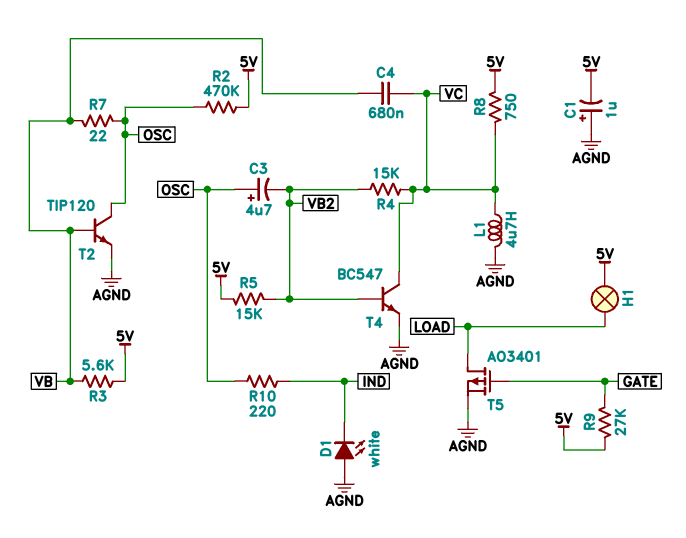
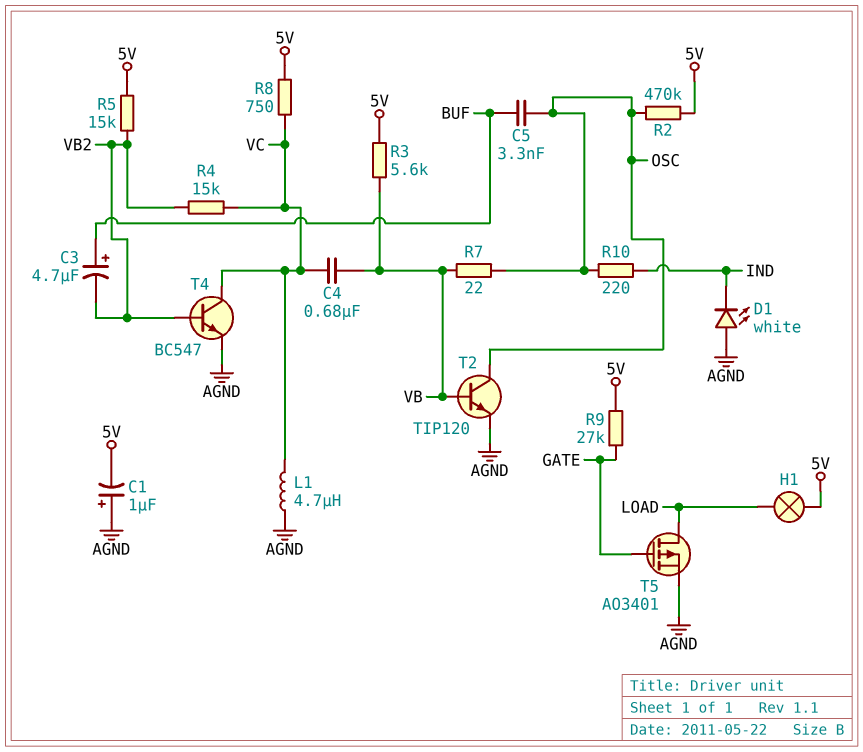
C3: 4.7uF (plus OSC, minus VB2) -> 4.7uF (plus BUF, minus VB2)
C5: none -> 3.3nF (BUF, OSC)

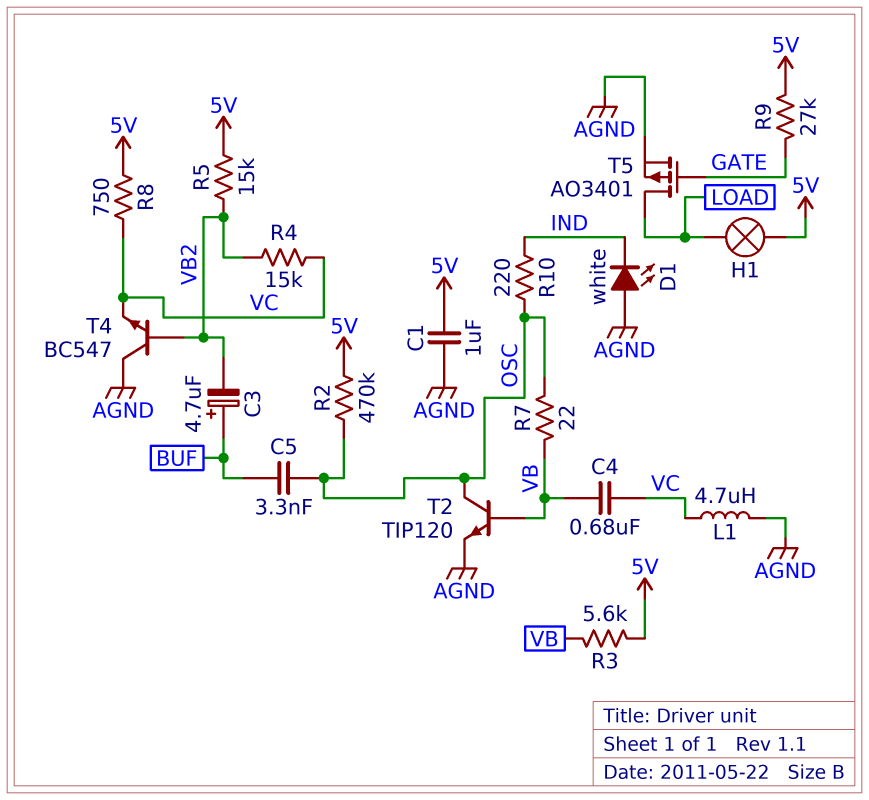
C1: 1uF (plus AGND, minus 5V) -> 1uF (5V, AGND)
T4: NPN BC547 (B VB2, C VC, E AGND) -> NPN BC547 (B VB2, C AGND, E VC)

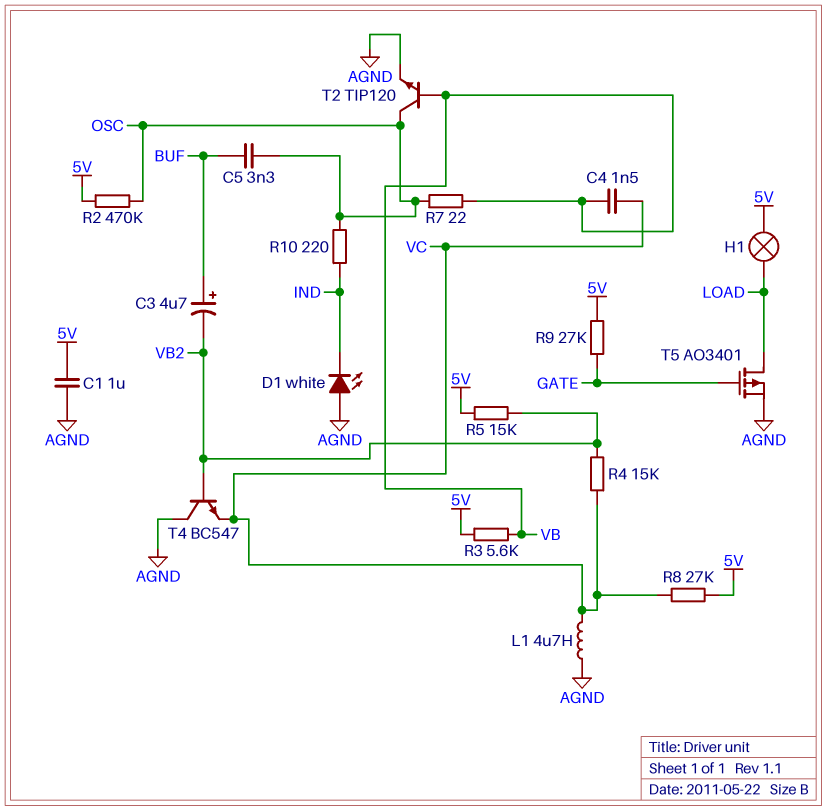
C4: 680nF (VB, VC) -> 1.5nF (VB, VC)
R8: 750 (5V, VC) -> 27k (5V, VC)

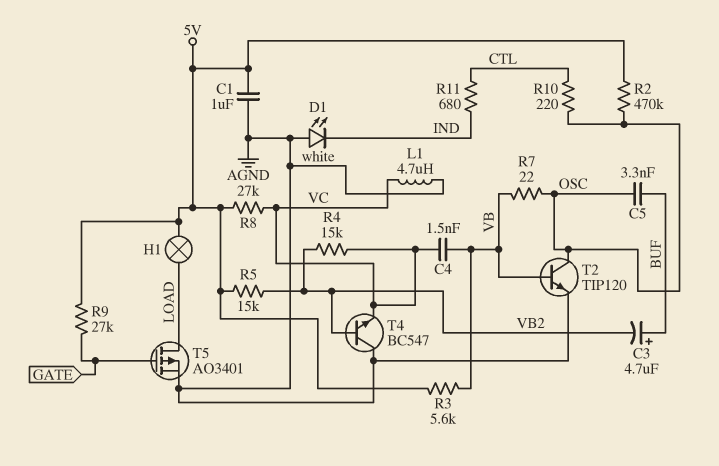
R10: 220 (IND, OSC) -> 220 (CTL, OSC)
R11: none -> 680 (CTL, IND)

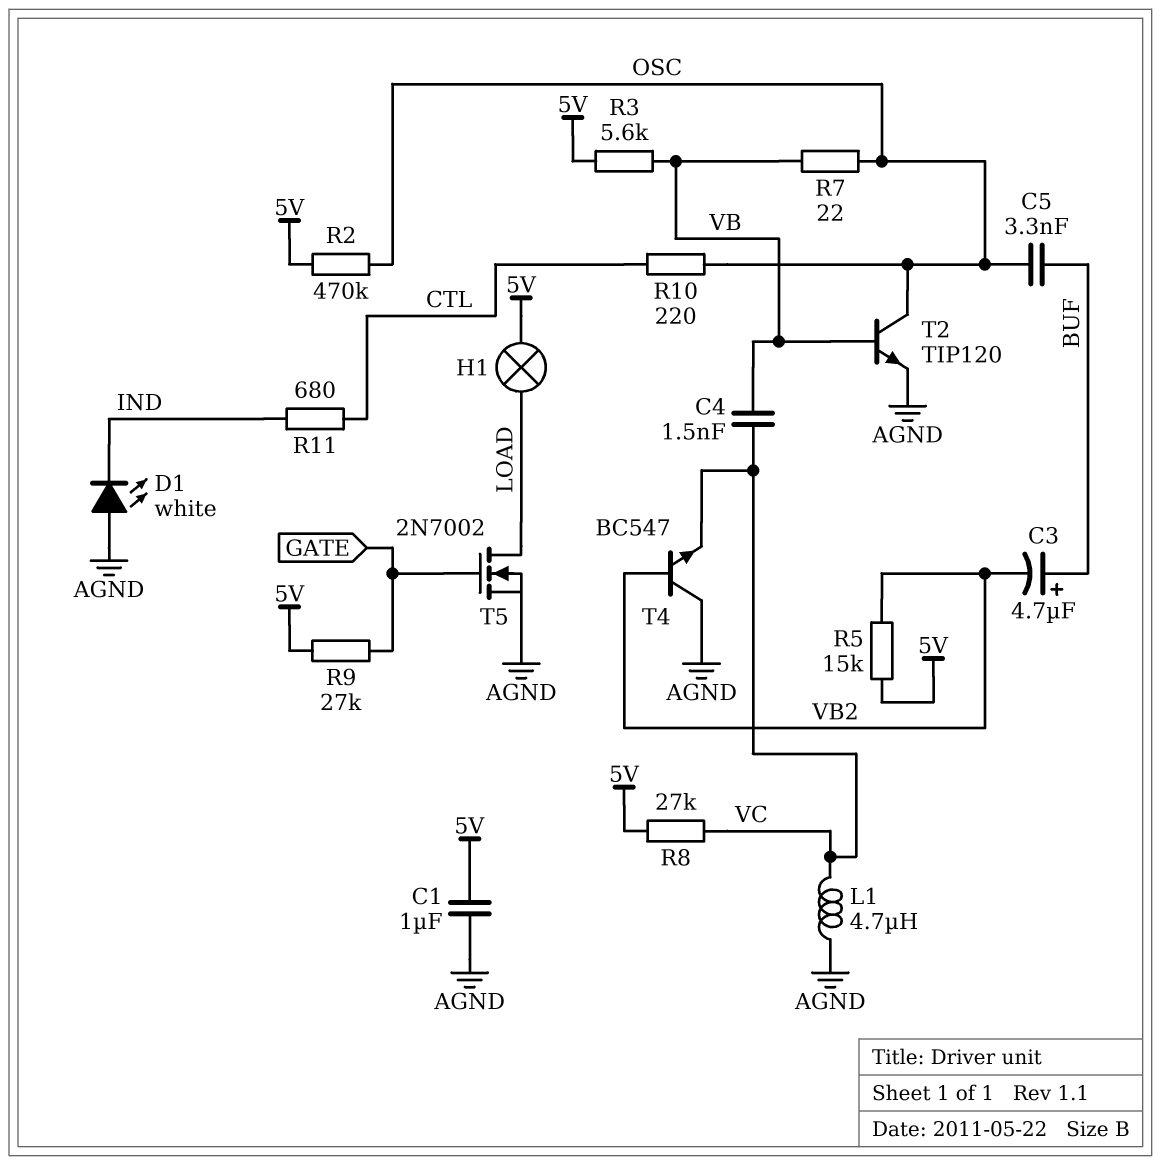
R4: 15k (VB2, VC) -> none
T5: PMOS AO3401 (G GATE, D LOAD, S AGND) -> NMOS 2N7002 (G GATE, D LOAD, S AGND)

